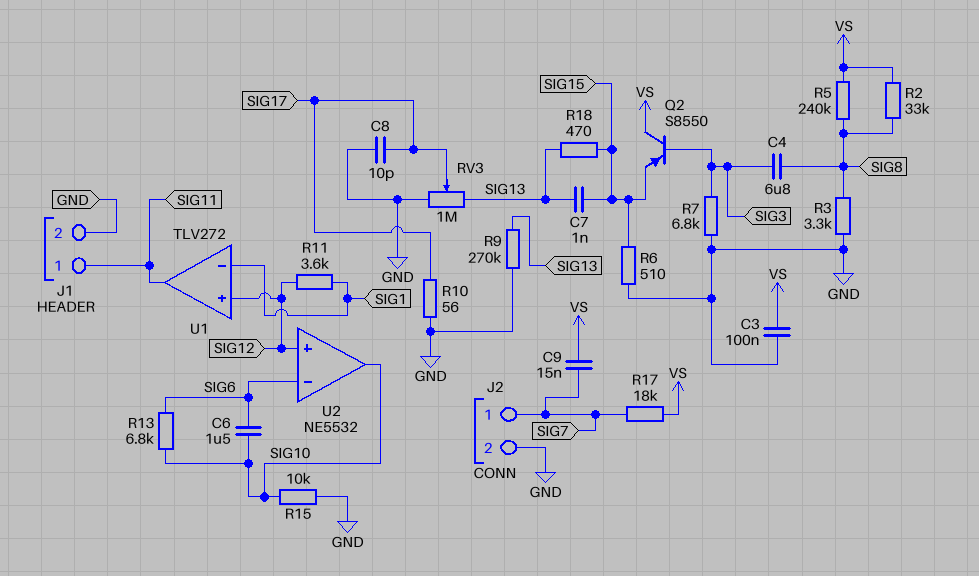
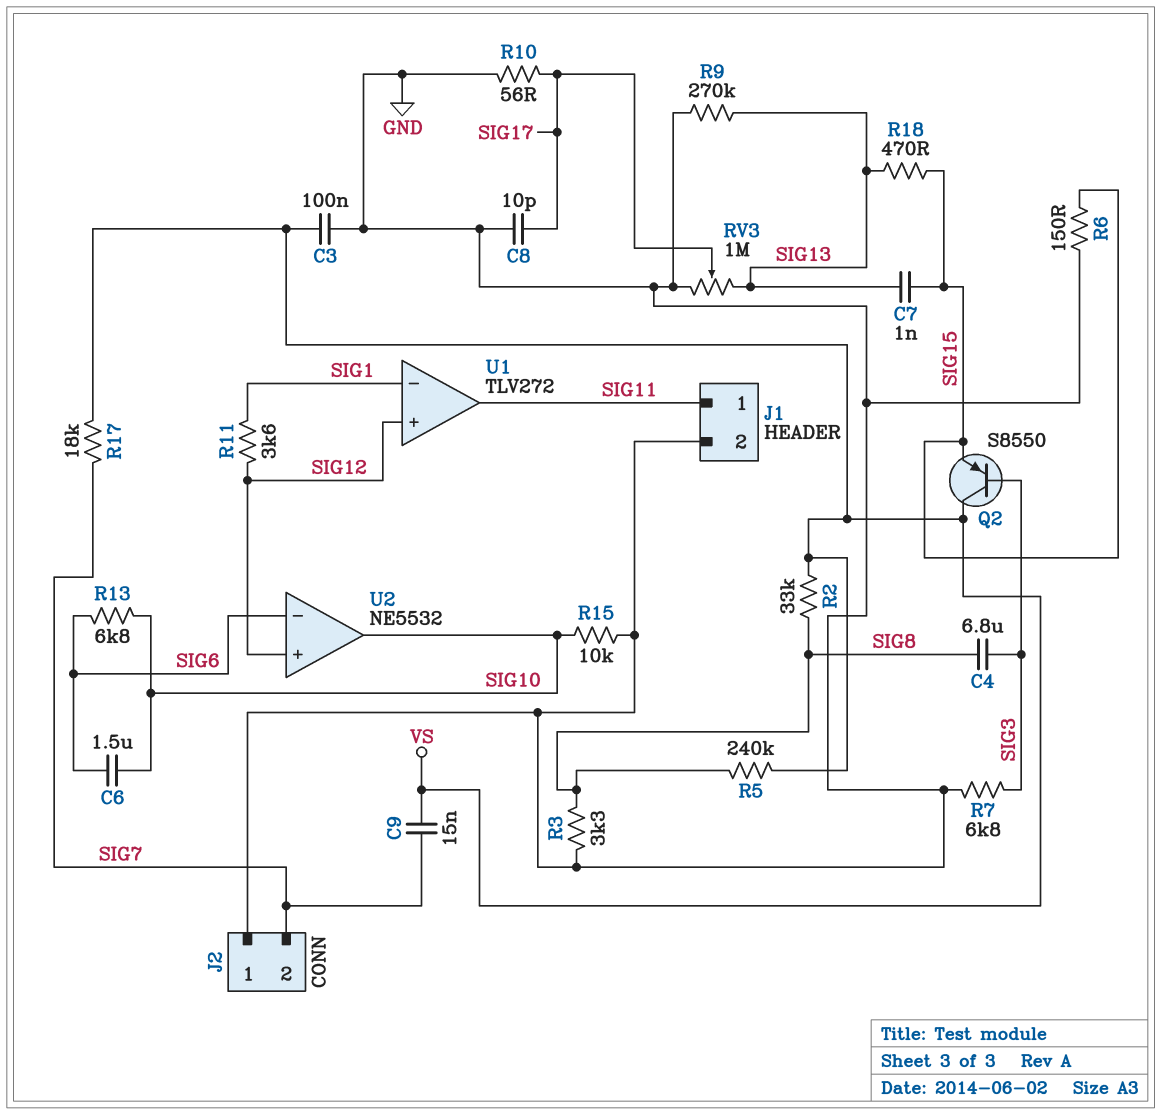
J2 pin 1: SIG7 -> GND
J2 pin 2: GND -> SIG7
R6: 510 (GND, SIG15) -> 150 (GND, SIG15)

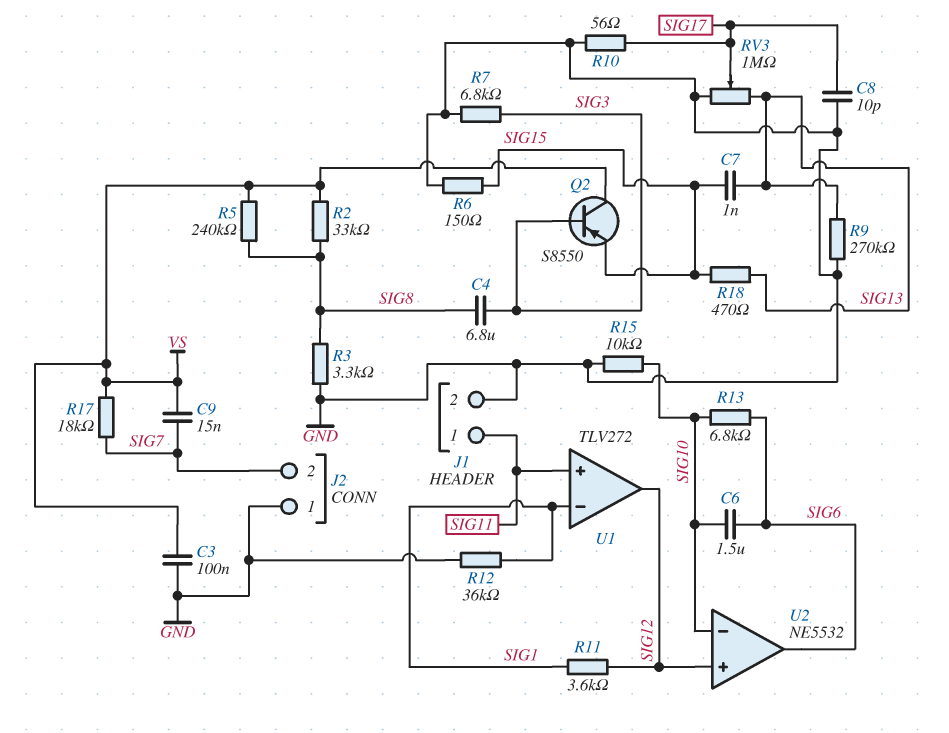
R12: none -> 36k (GND, SIG1)
U1 pin in+: SIG12 -> SIG11
U1 pin out: SIG11 -> SIG12
U2 pin in-: SIG6 -> SIG10
U2 pin out: SIG10 -> SIG6

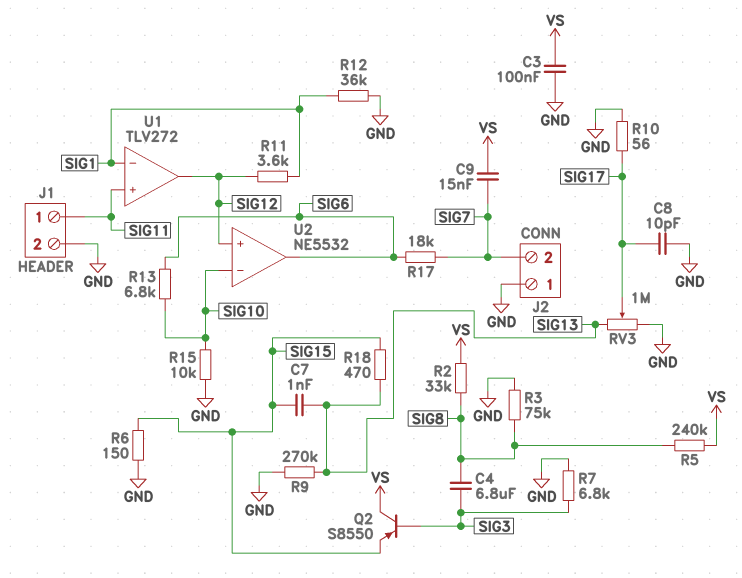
C6: 1.5uF (SIG6, SIG10) -> none
R3: 3.3k (GND, SIG8) -> 75k (GND, SIG8)
R17: 18k (SIG7, VS) -> 18k (SIG6, SIG7)

